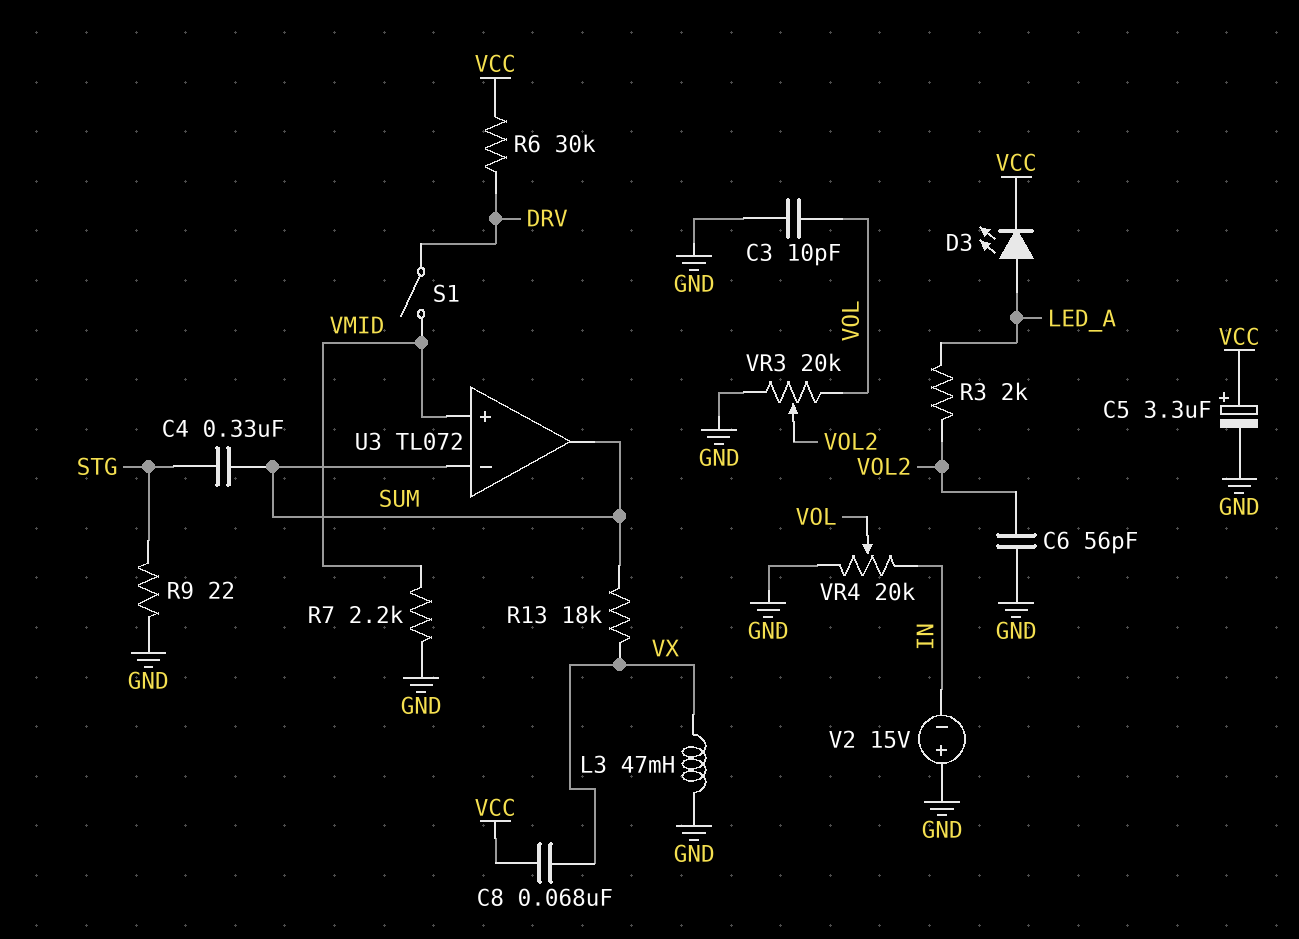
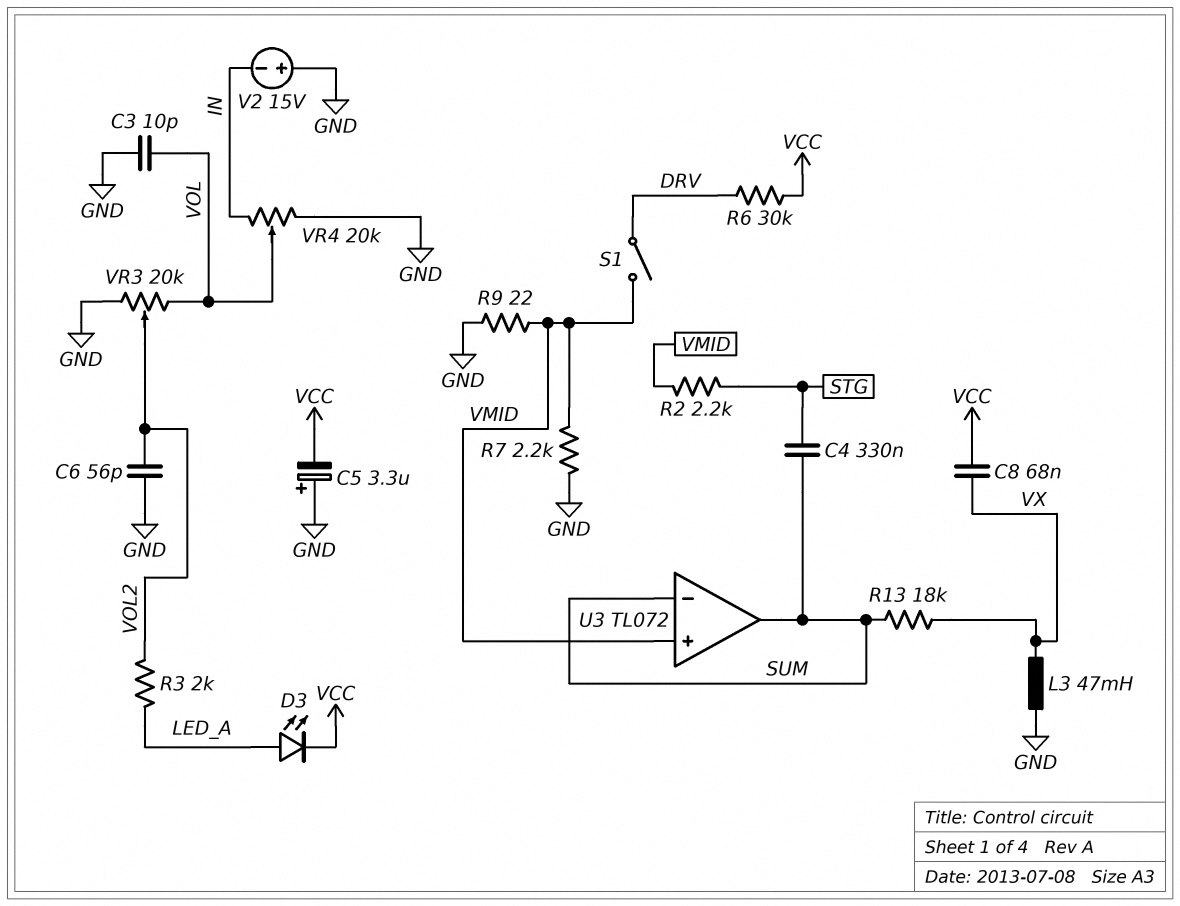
C5: 3.3uF (plus VCC, minus GND) -> 3.3uF (plus GND, minus VCC)
R2: none -> 2.2k (STG, VMID)
R9: 22 (GND, STG) -> 22 (GND, VMID)

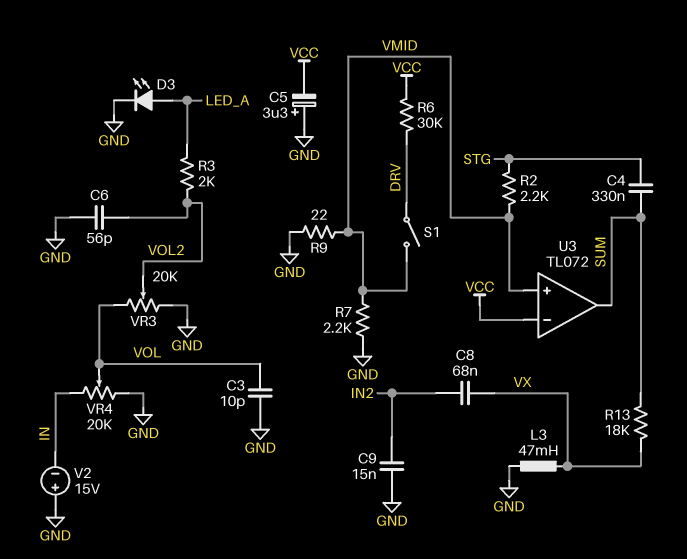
C8: 68nF (VCC, VX) -> 68nF (IN2, VX)
C9: none -> 15nF (GND, IN2)
D3: LED (A LED_A, K VCC) -> LED (A LED_A, K GND)
U3 pin in-: SUM -> VCC

